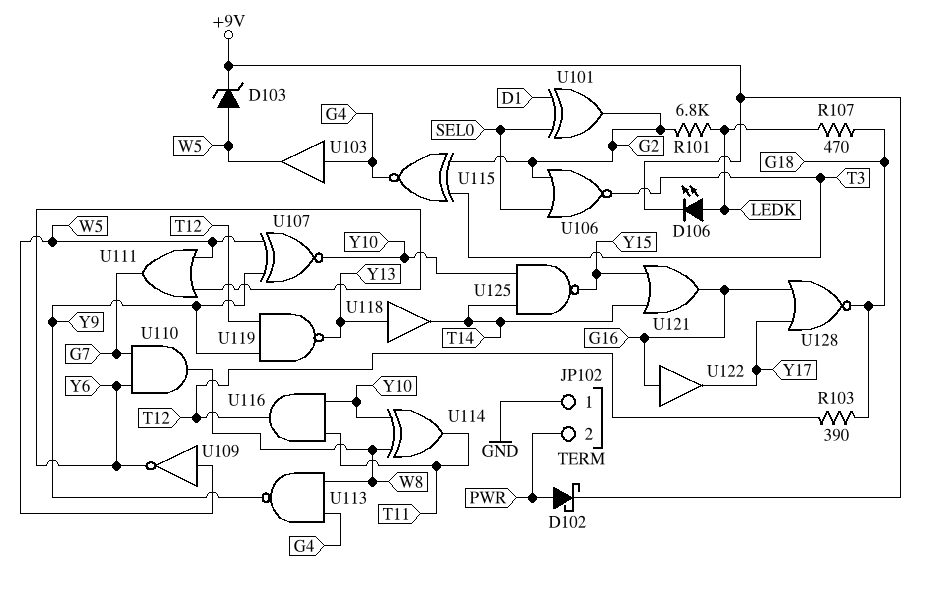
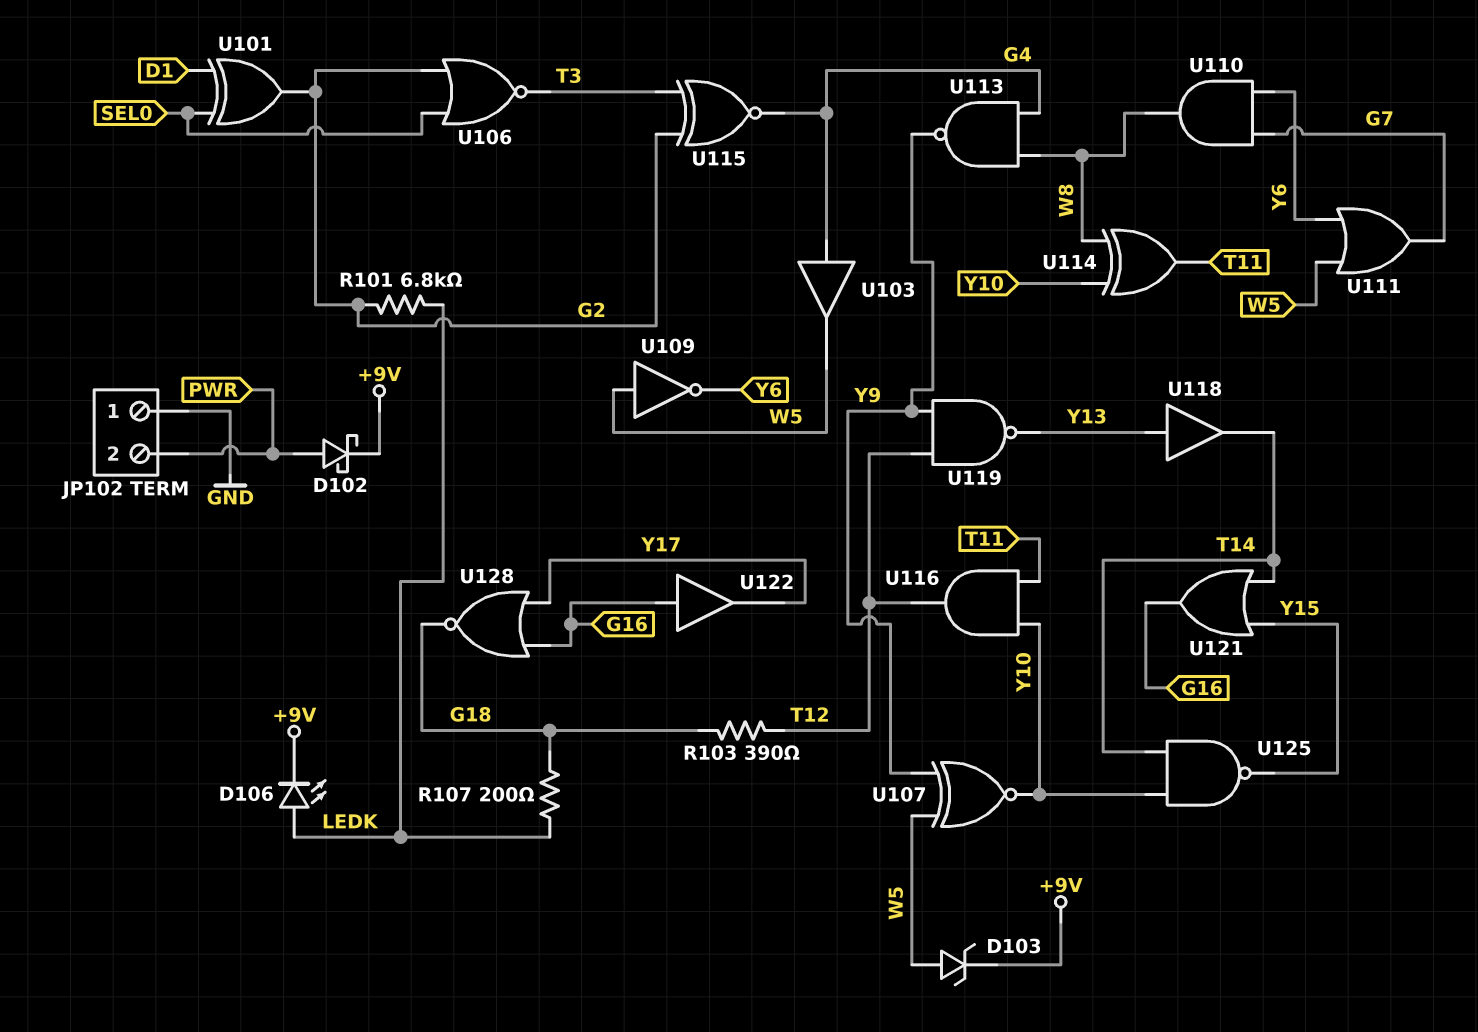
R107: 470 (G18, LEDK) -> 200 (G18, LEDK)

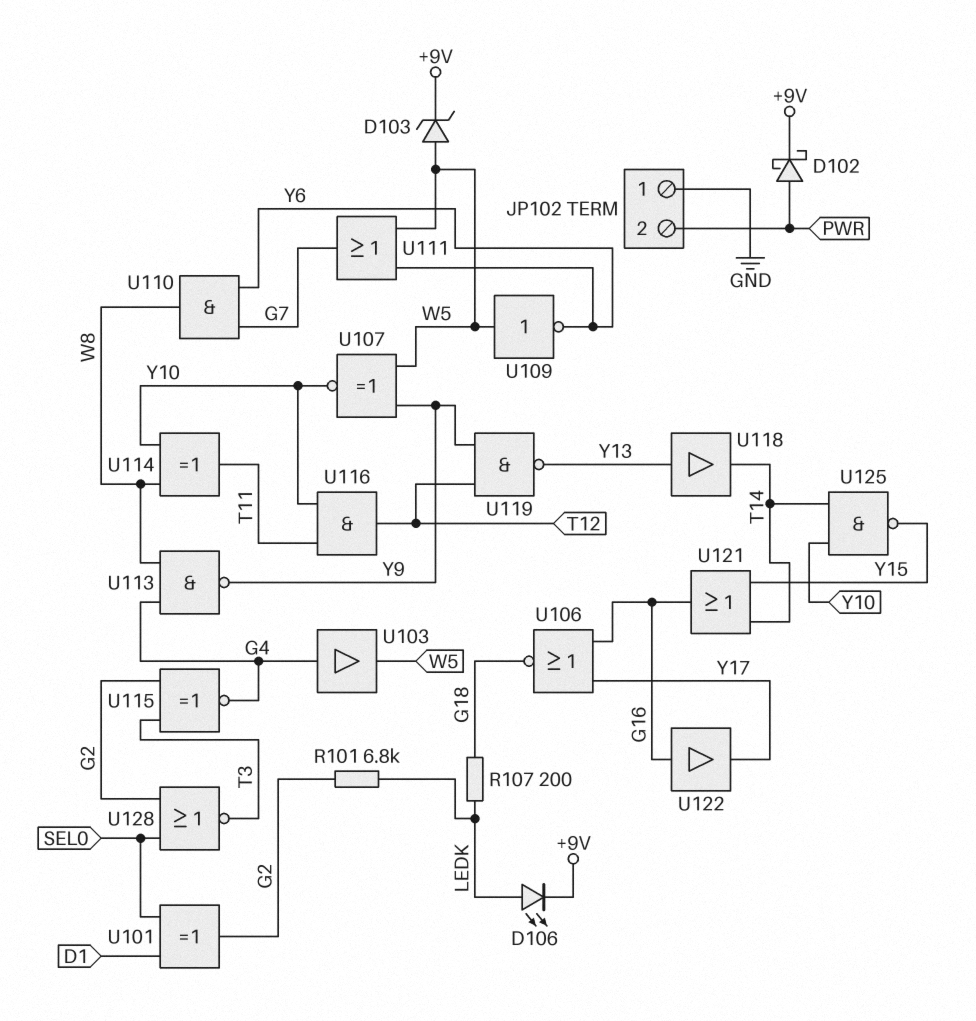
R103: 390 (G18, T12) -> none
U106: NOR (in G2, in SEL0, out T3) -> NOR (in G16, in Y17, out G18)
U128: NOR (in G16, in Y17, out G18) -> NOR (in G2, in SEL0, out T3)

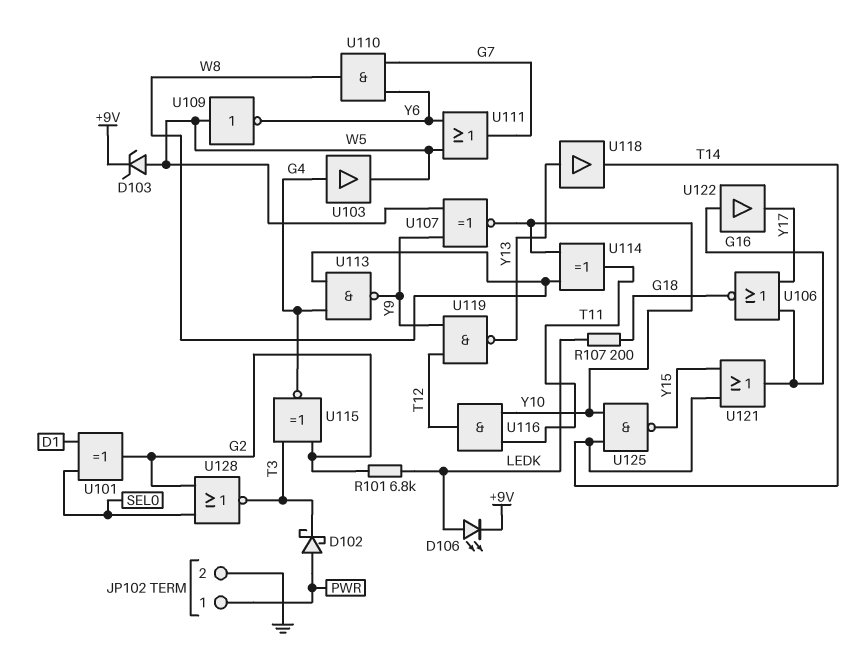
D102: schottky (A PWR, K +9V) -> schottky (A PWR, K T3)
JP102 pin 1: GND -> PWR
JP102 pin 2: PWR -> GND

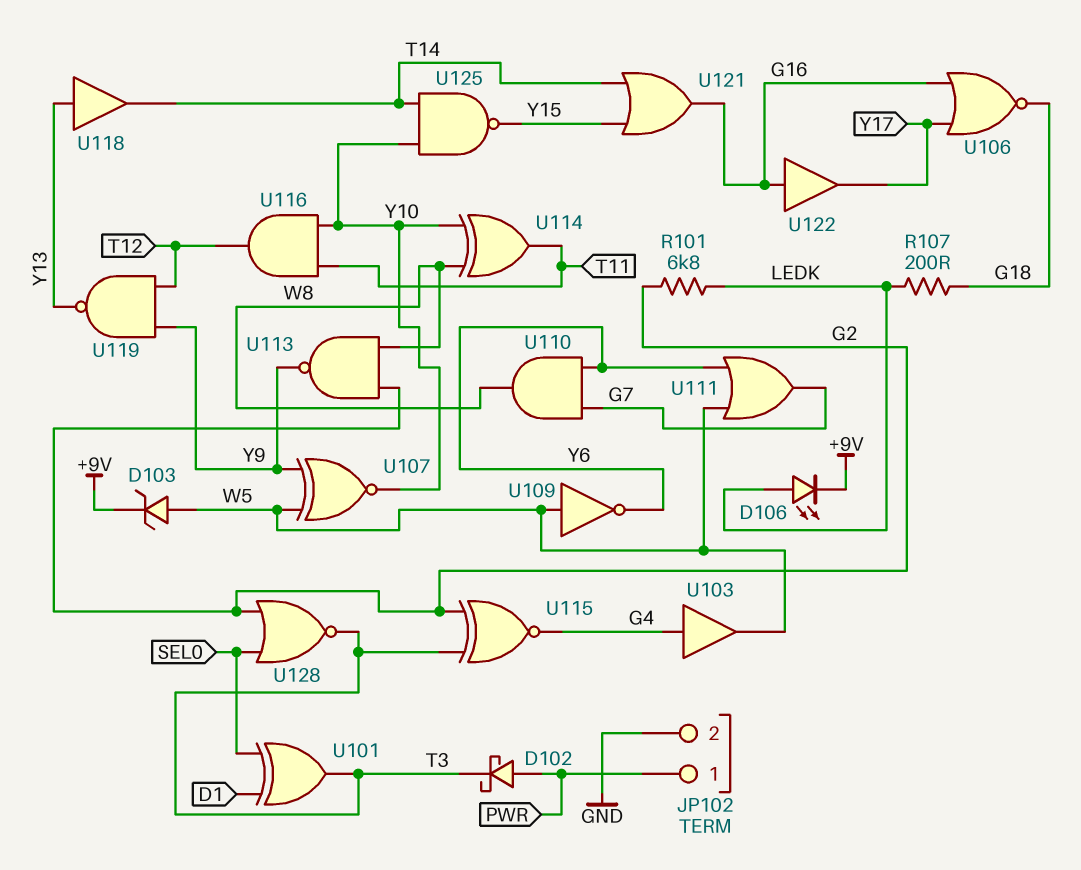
U101: XOR (in D1, in SEL0, out G2) -> XOR (in D1, in SEL0, out T3)
U113: NAND (in G4, in W8, out Y9) -> NAND (in G2, in W8, out Y9)

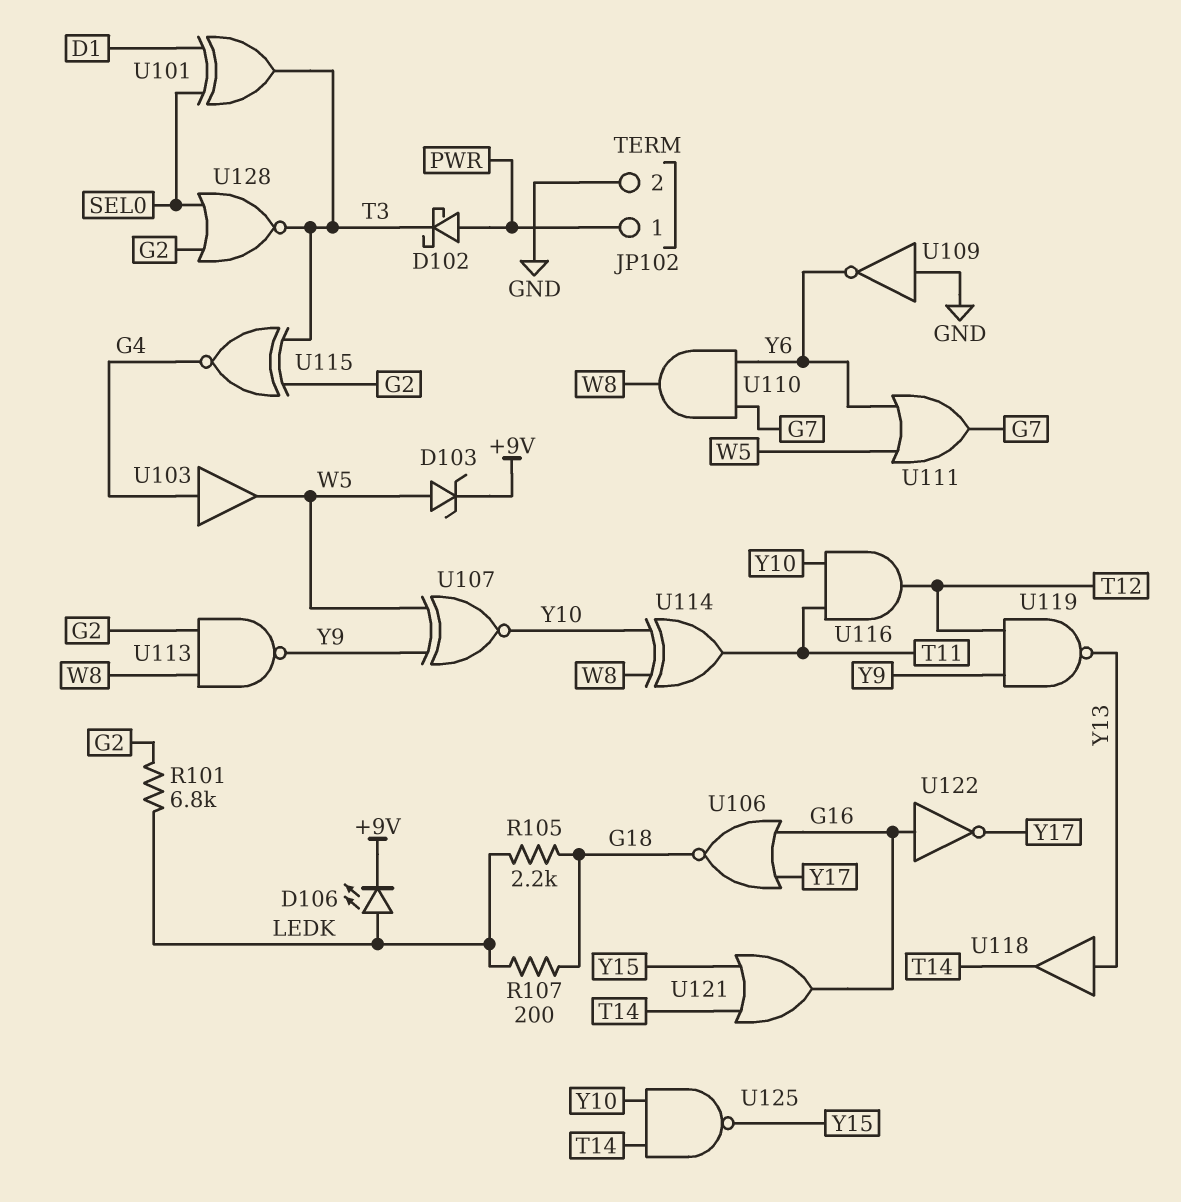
R105: none -> 2.2k (G18, LEDK)
U109: NOT (in W5, out Y6) -> NOT (in GND, out Y6)
U122: buffer (in G16, out Y17) -> NOT (in G16, out Y17)

